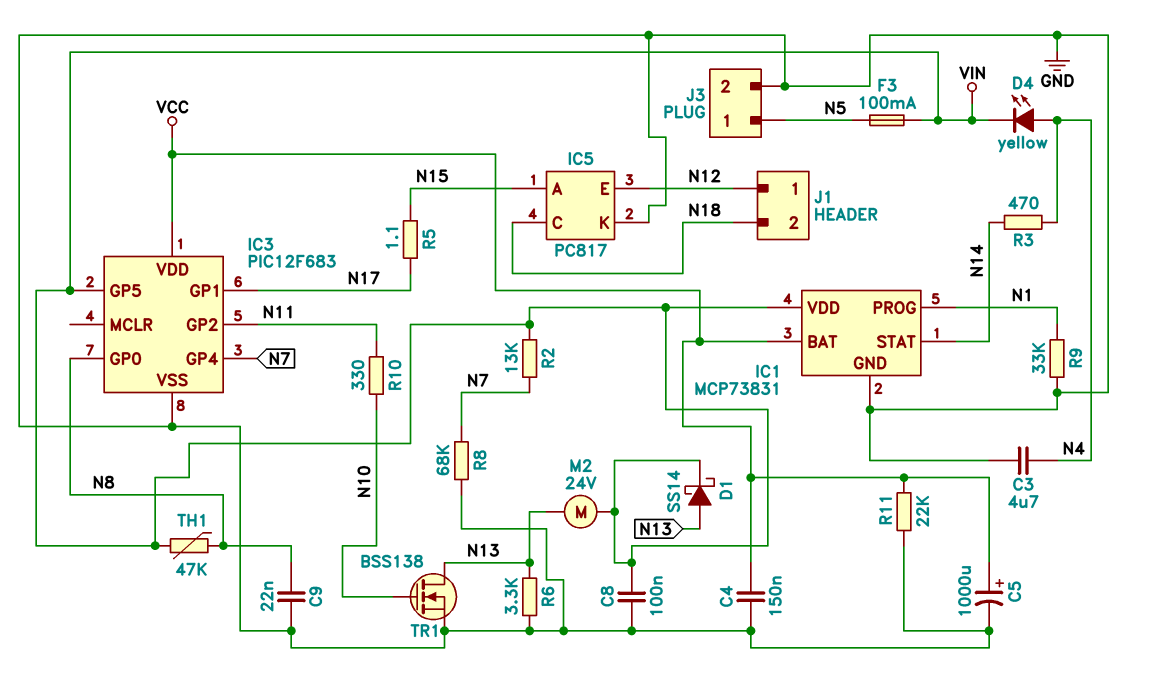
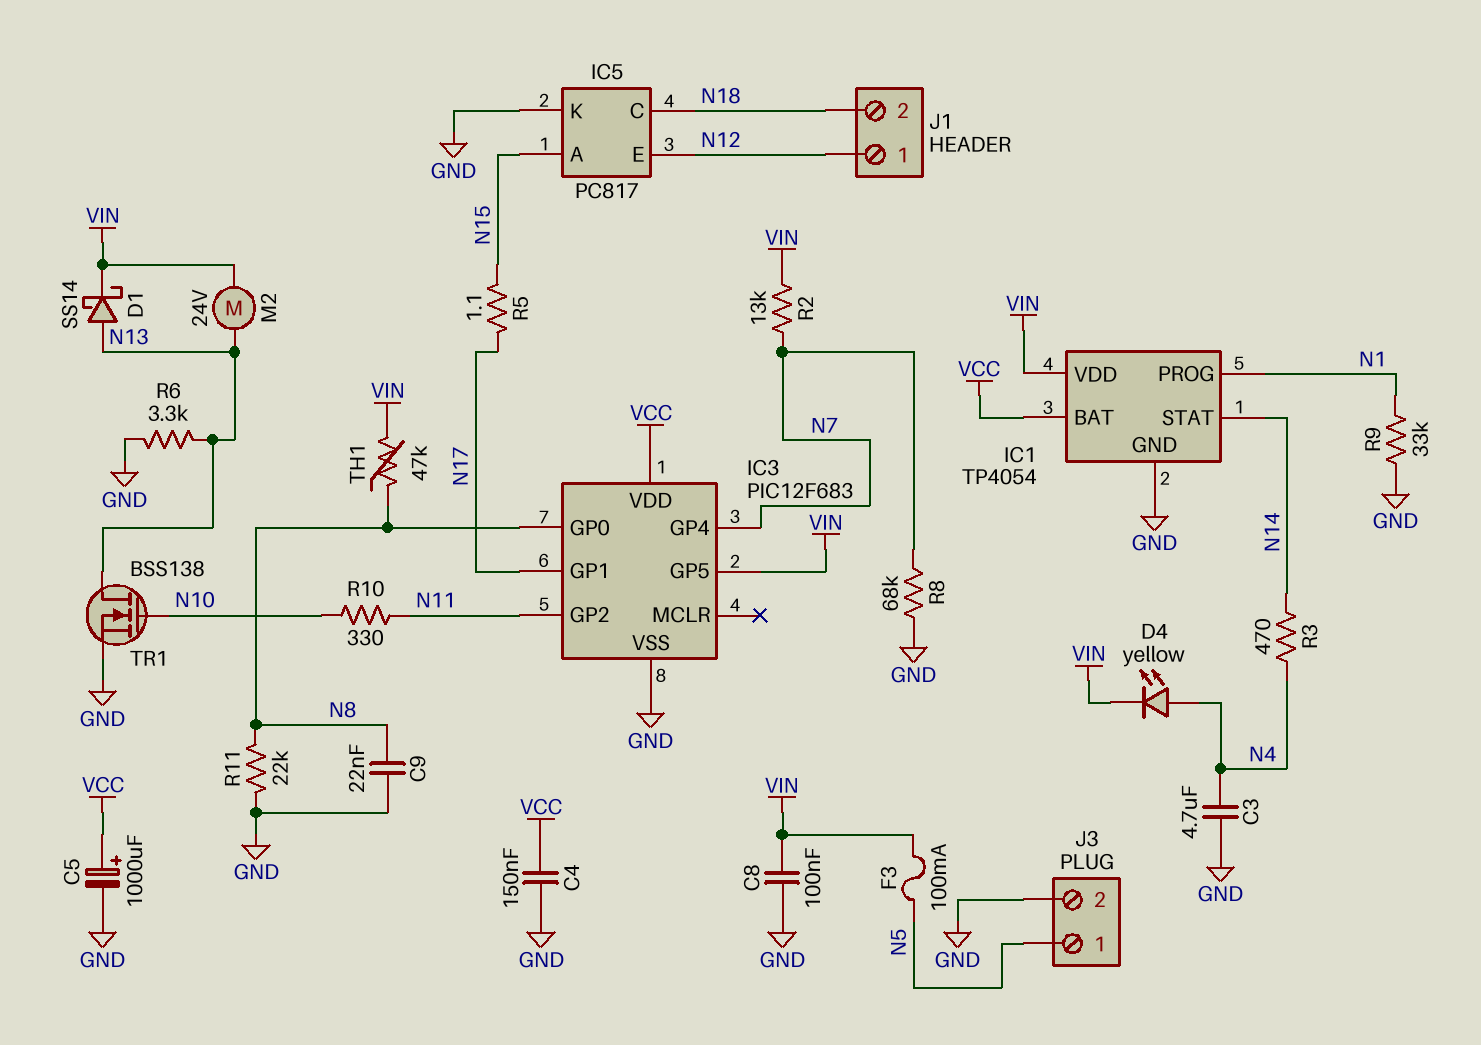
IC1: MCP73831 -> TP4054
R11: 22k (GND, VCC) -> 22k (GND, N8)

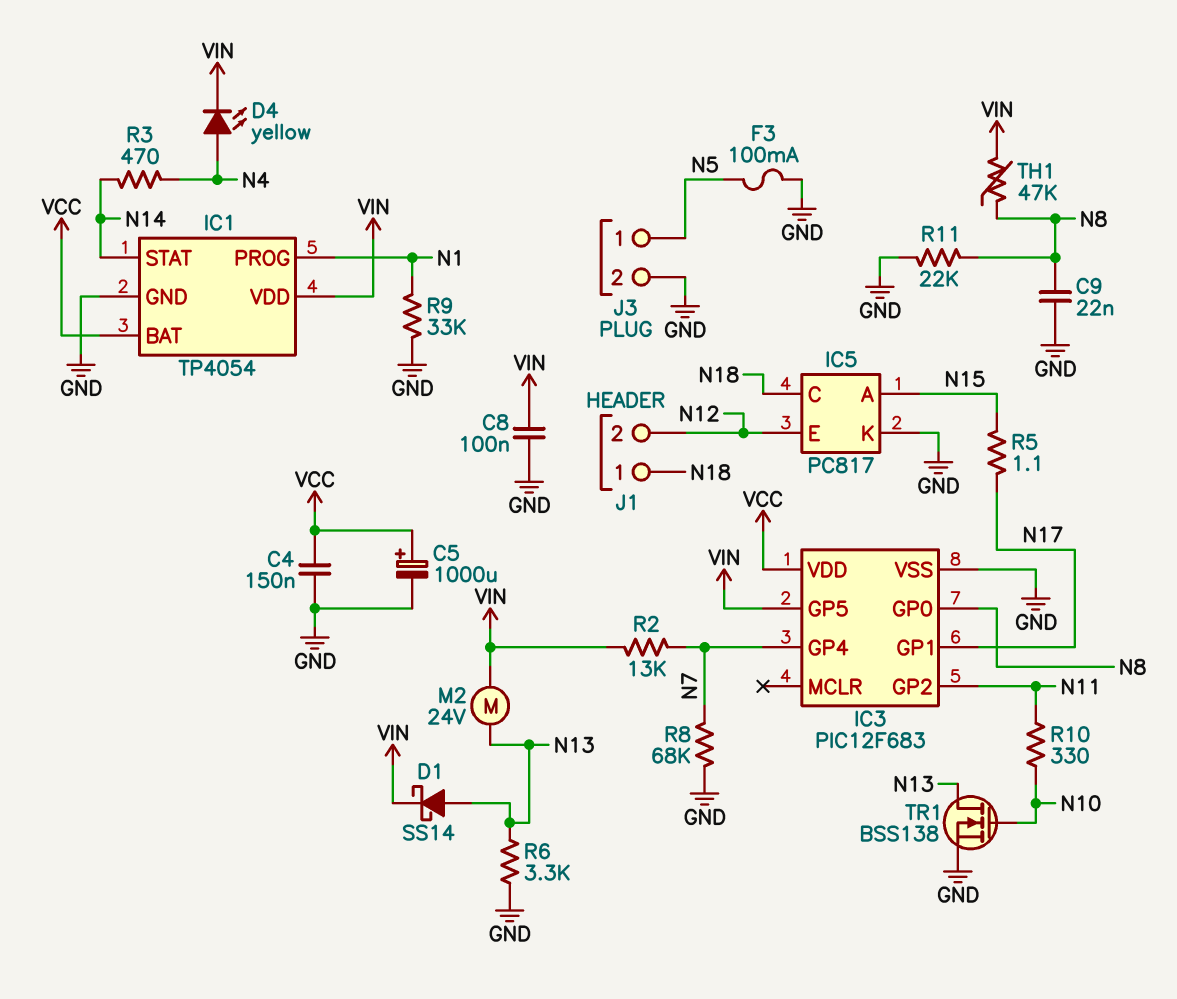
C3: 4.7uF (GND, N4) -> none
F3: 100mA (N5, VIN) -> 100mA (GND, N5)
J1 pin 1: N12 -> N18
J1 pin 2: N18 -> N12

